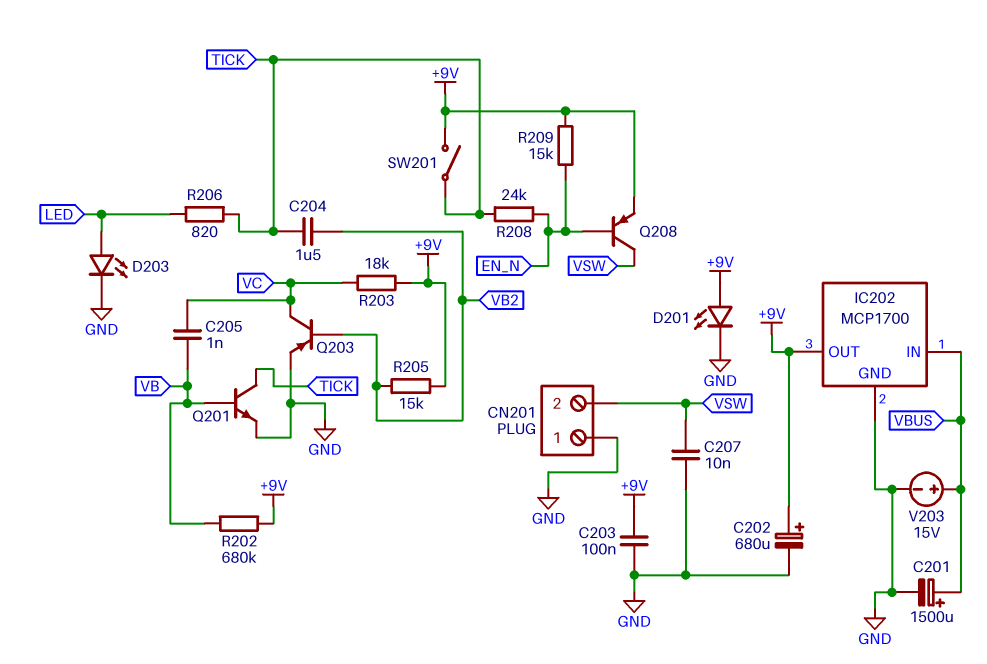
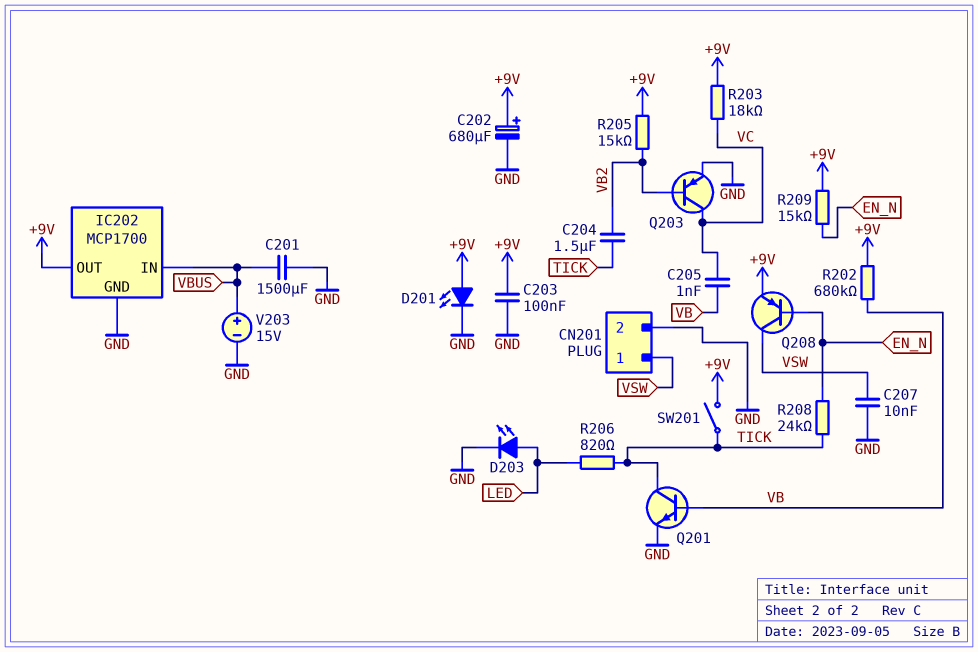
C201: 1500uF (plus VBUS, minus GND) -> 1500uF (GND, VBUS)
CN201 pin 1: GND -> VSW
CN201 pin 2: VSW -> GND

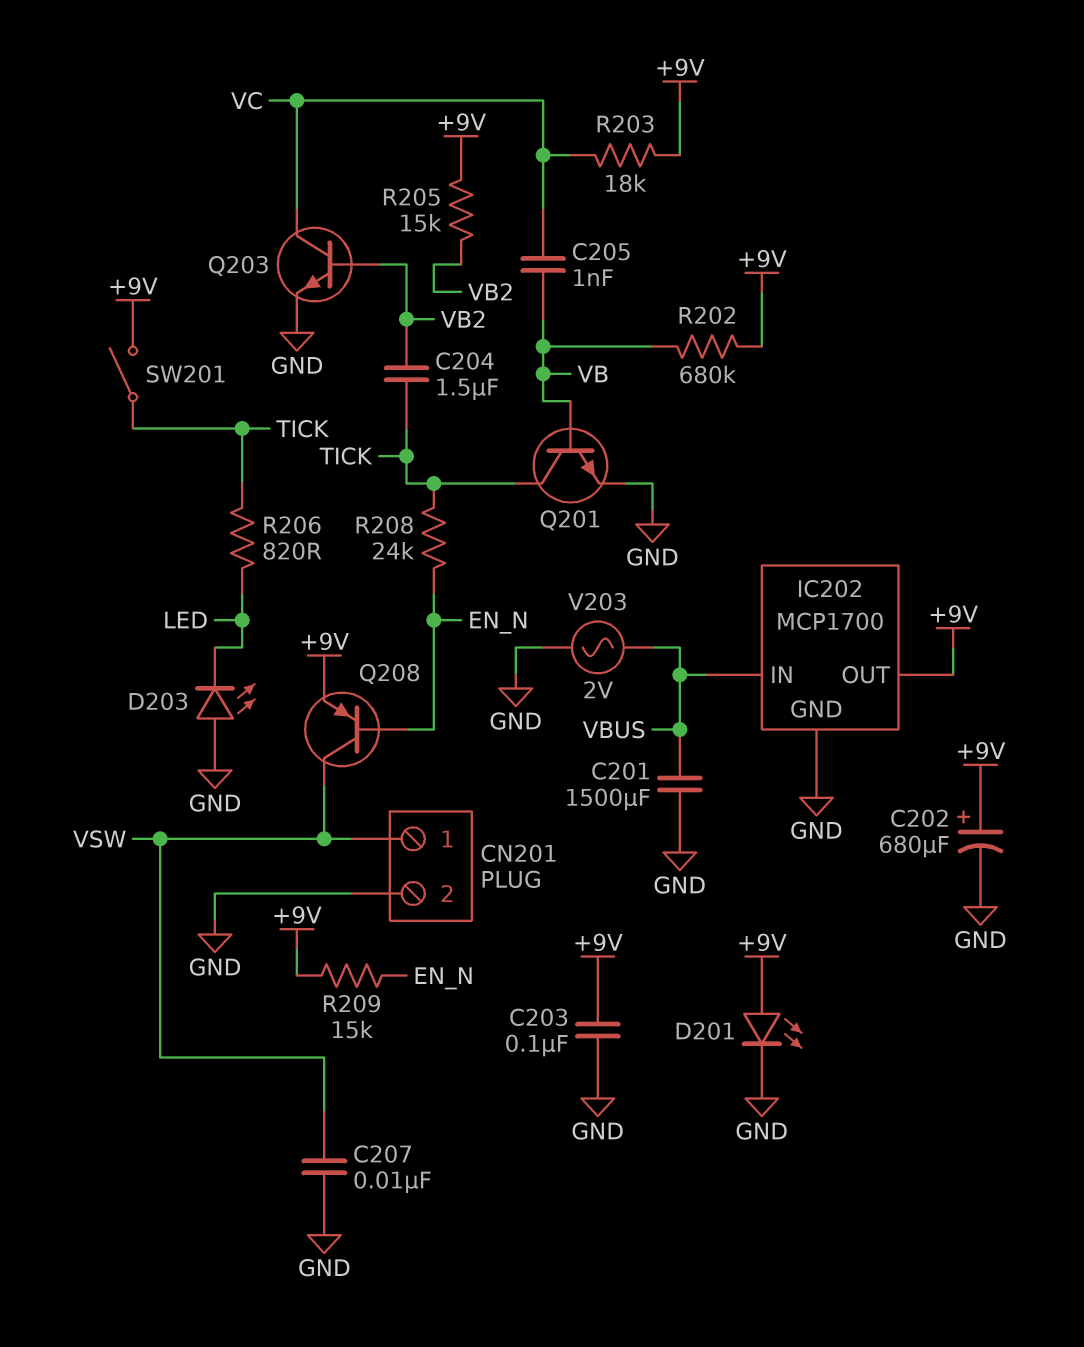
D203: LED (A LED, K GND) -> LED (A GND, K LED)
Q203: PNP (B VB2, C VC, E GND) -> NPN (B VB2, C VC, E GND)
V203: 15V (plus VBUS, minus GND) -> AC 2V (GND, VBUS)

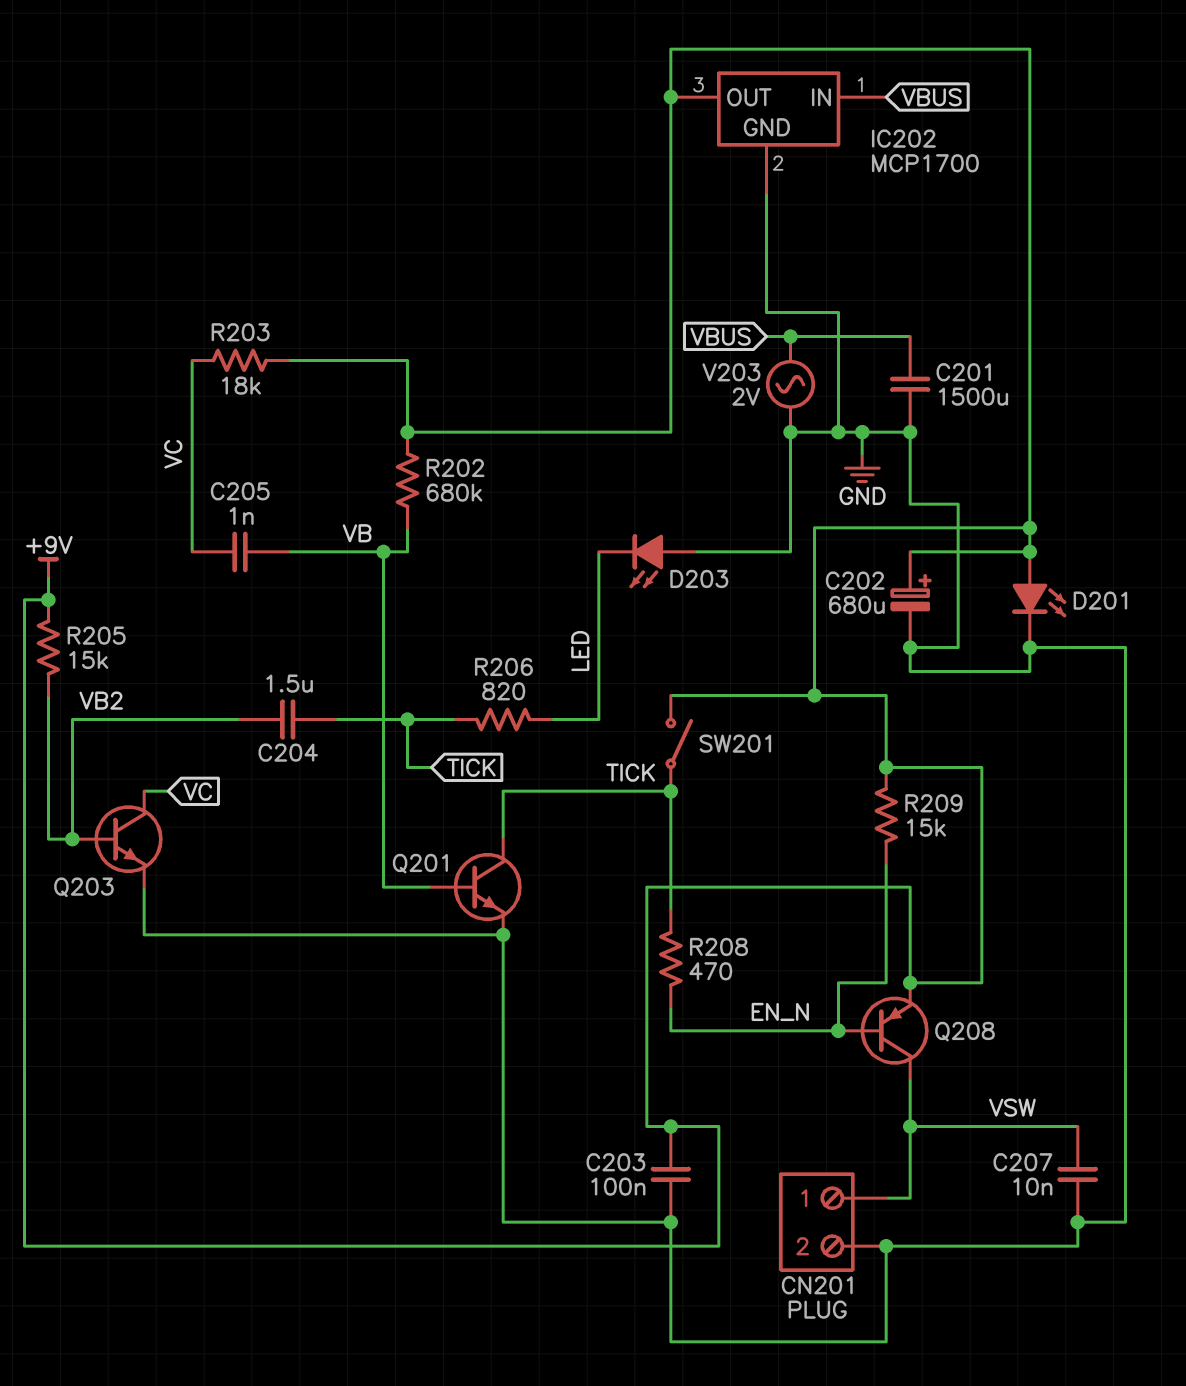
R208: 24k (EN_N, TICK) -> 470 (EN_N, TICK)

